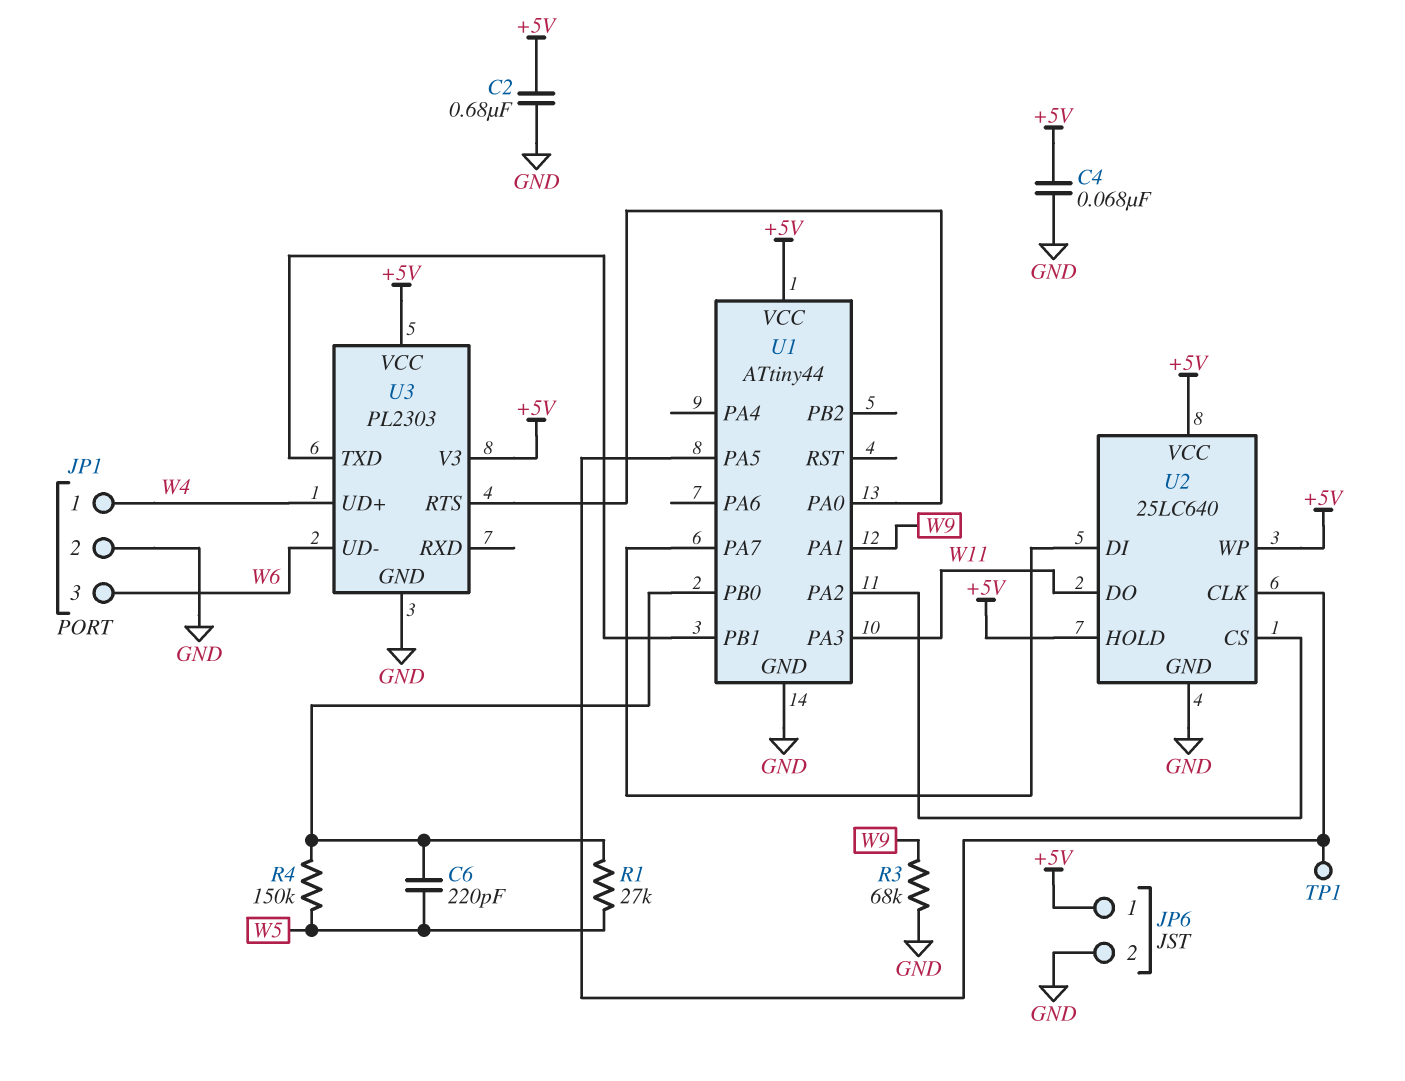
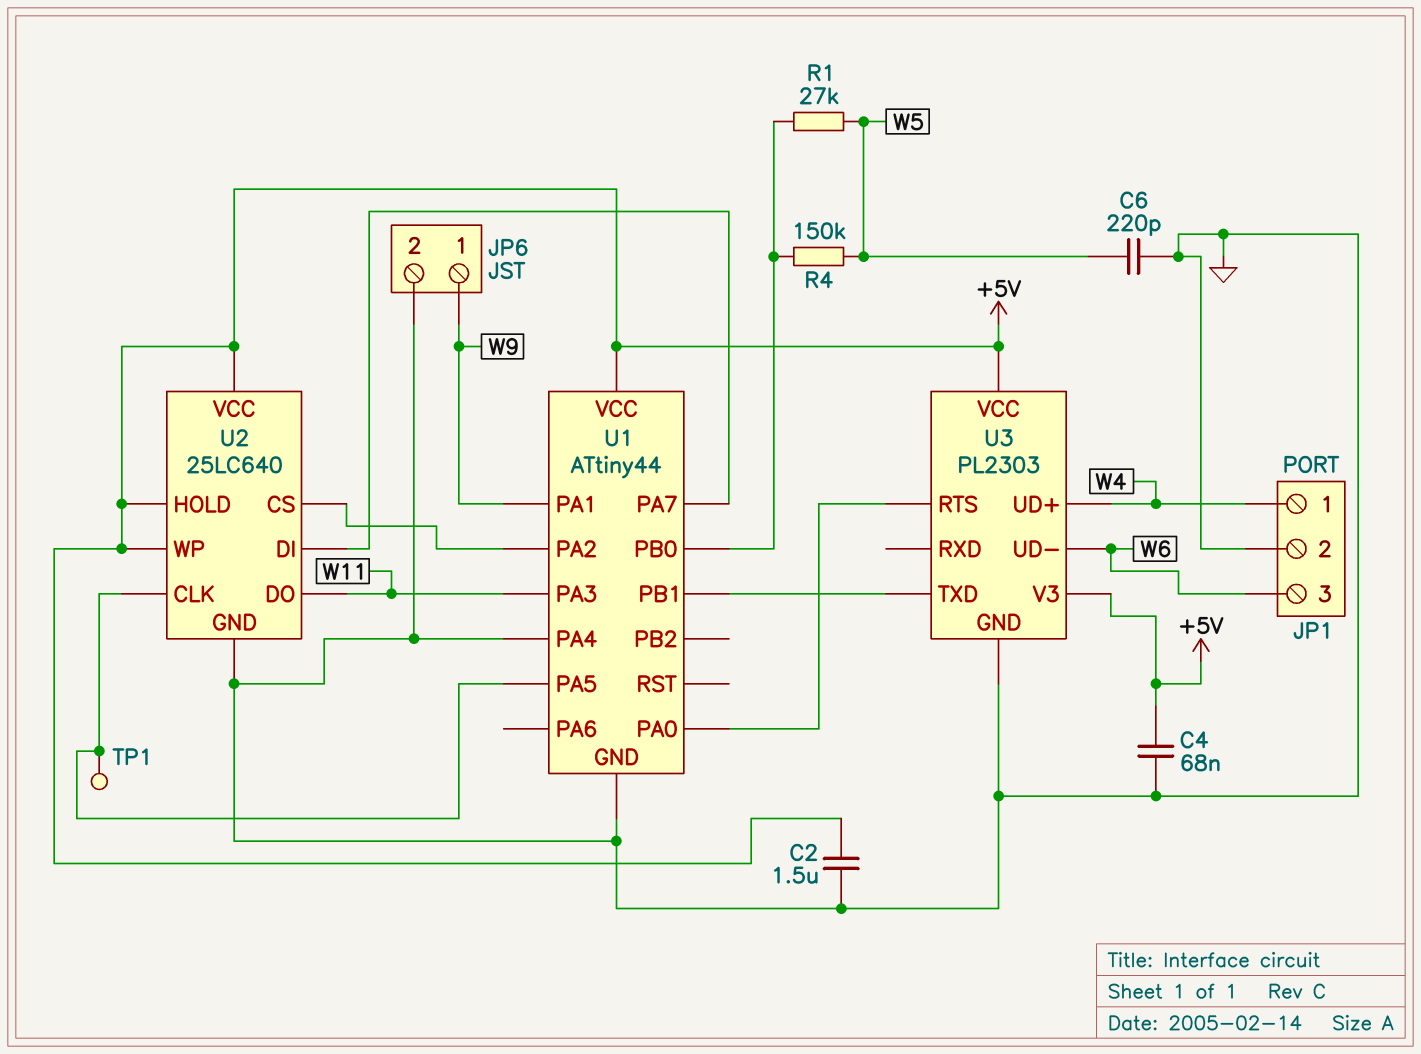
C2: 680nF (+5V, GND) -> 1.5uF (+5V, GND)
C6: 220pF (U1/PB0, W5) -> 220pF (GND, W5)
JP6 pin 1: +5V -> W9
R3: 68k (GND, W9) -> none
U1 pin PA4: none -> GND

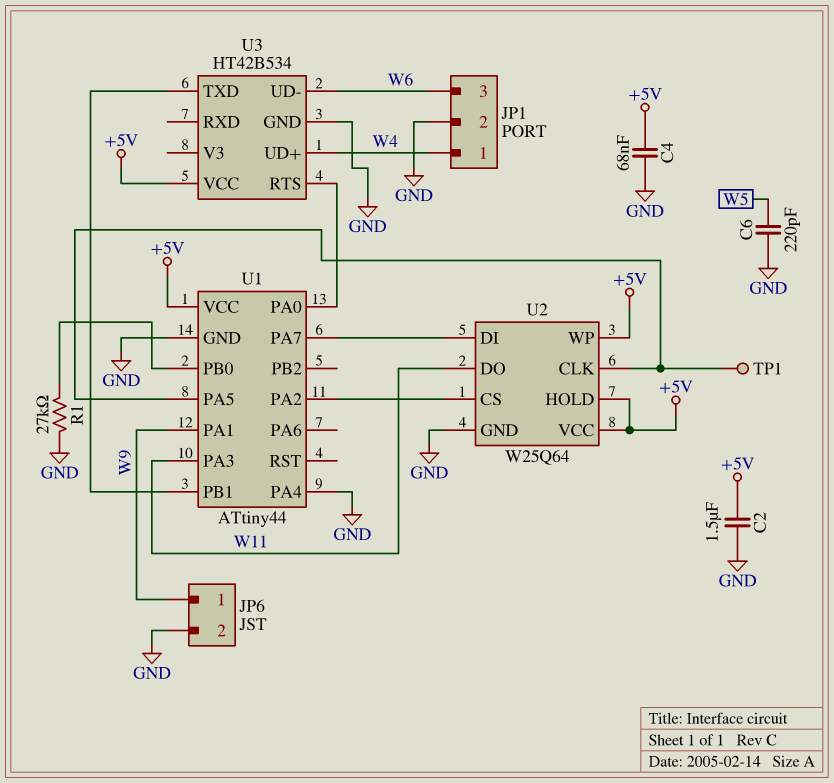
R1: 27k (U1/PB0, W5) -> 27k (GND, U1/PB0)
R4: 150k (U1/PB0, W5) -> none
U2: 25LC640 -> W25Q64
U3: PL2303 -> HT42B534
U3 pin V3: +5V -> none

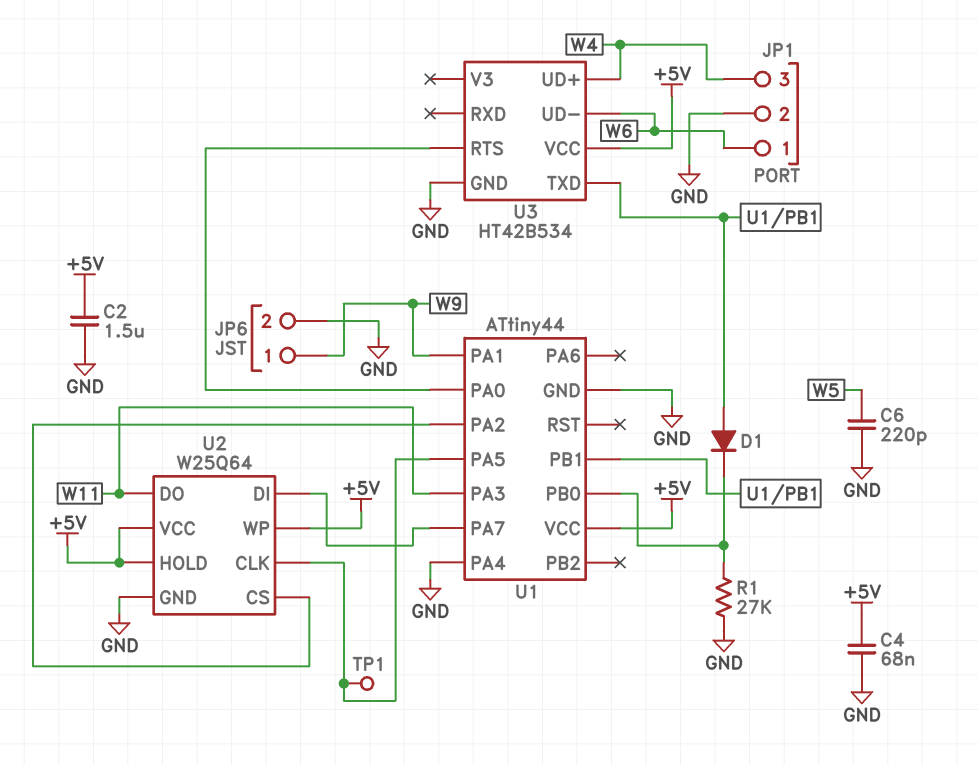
D1: none -> diode (A U1/PB1, K U1/PB0)
JP1 pin 1: W4 -> W6
JP1 pin 3: W6 -> W4

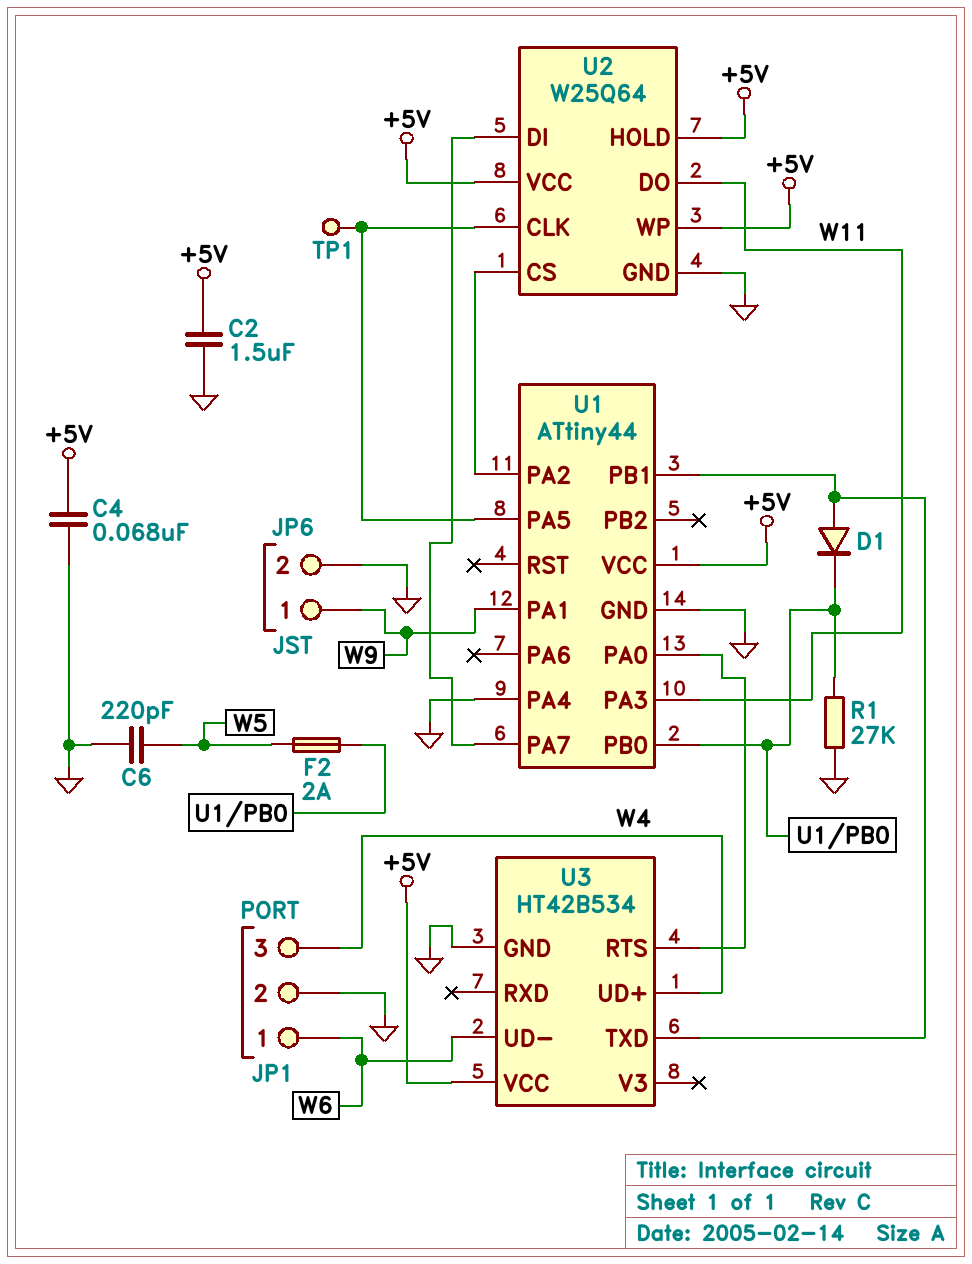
F2: none -> 2A (U1/PB0, W5)

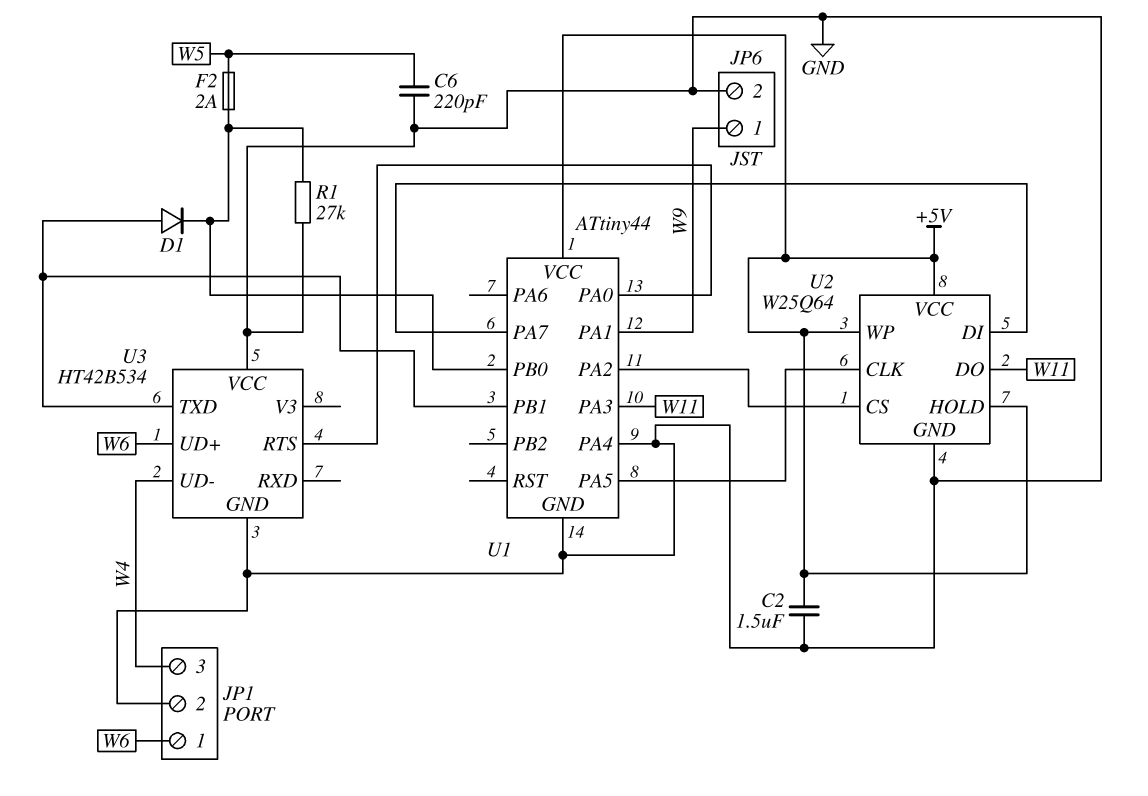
C4: 68nF (+5V, GND) -> none
TP1: test point (U1/PA5) -> none
U3 pin UD+: W4 -> W6
U3 pin UD-: W6 -> W4
U3 pin VCC: +5V -> GND

